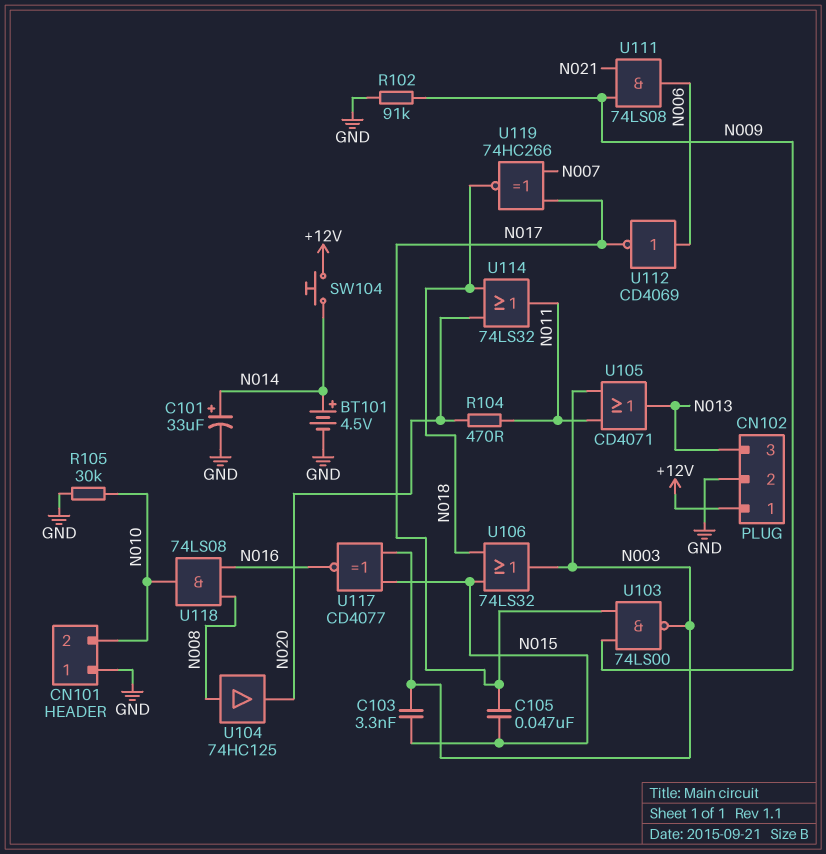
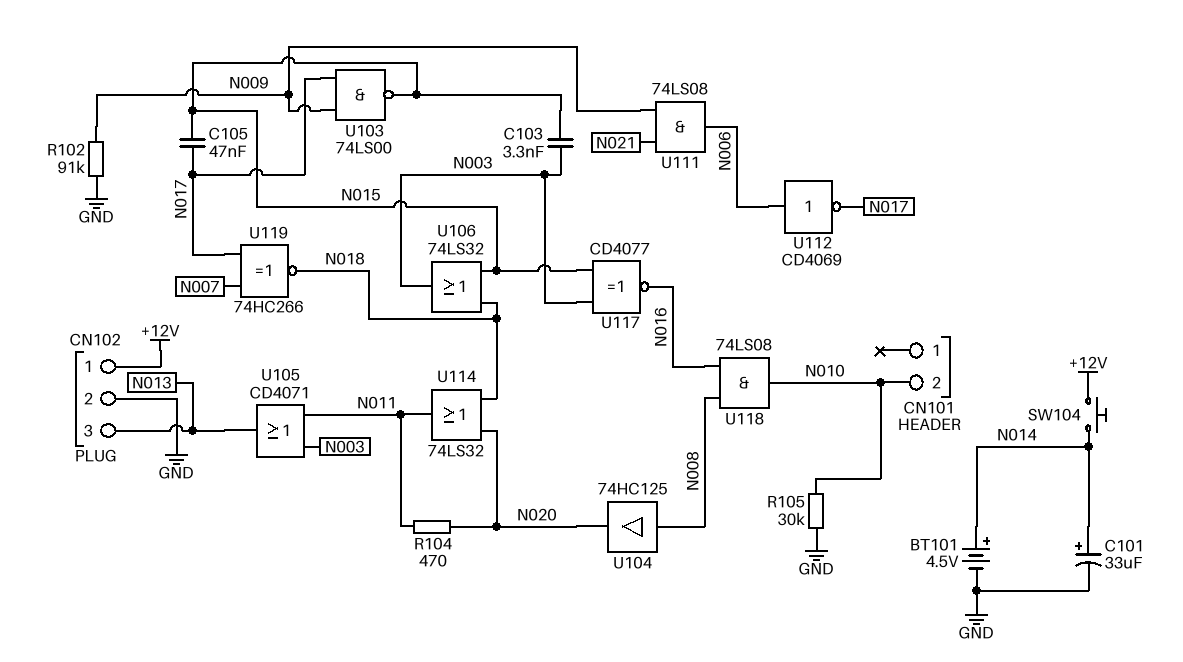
CN101 pin 1: GND -> none
U103: NAND 74LS00 (in N009, in N017, out N003) -> NAND 74LS00 (in N009, in N017, out N015)

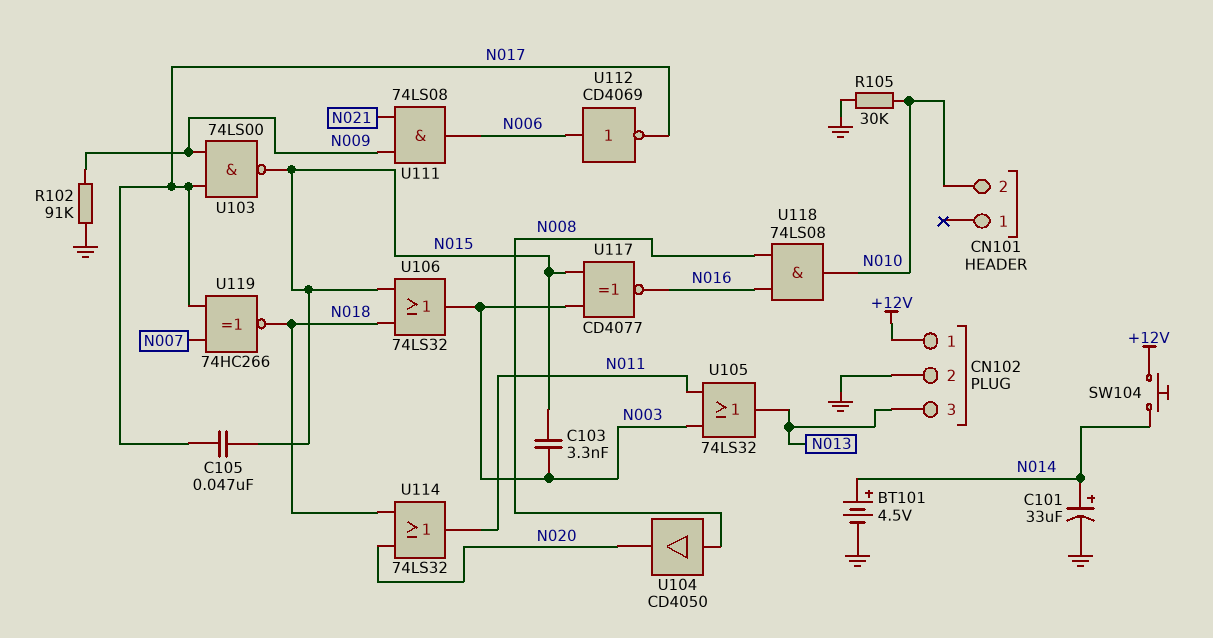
R104: 470 (N011, N020) -> none
U104: buffer 74HC125 (in N008, out N020) -> buffer CD4050 (in N008, out N020)
U105: OR CD4071 (in N003, in N011, out N013) -> OR 74LS32 (in N003, in N011, out N013)

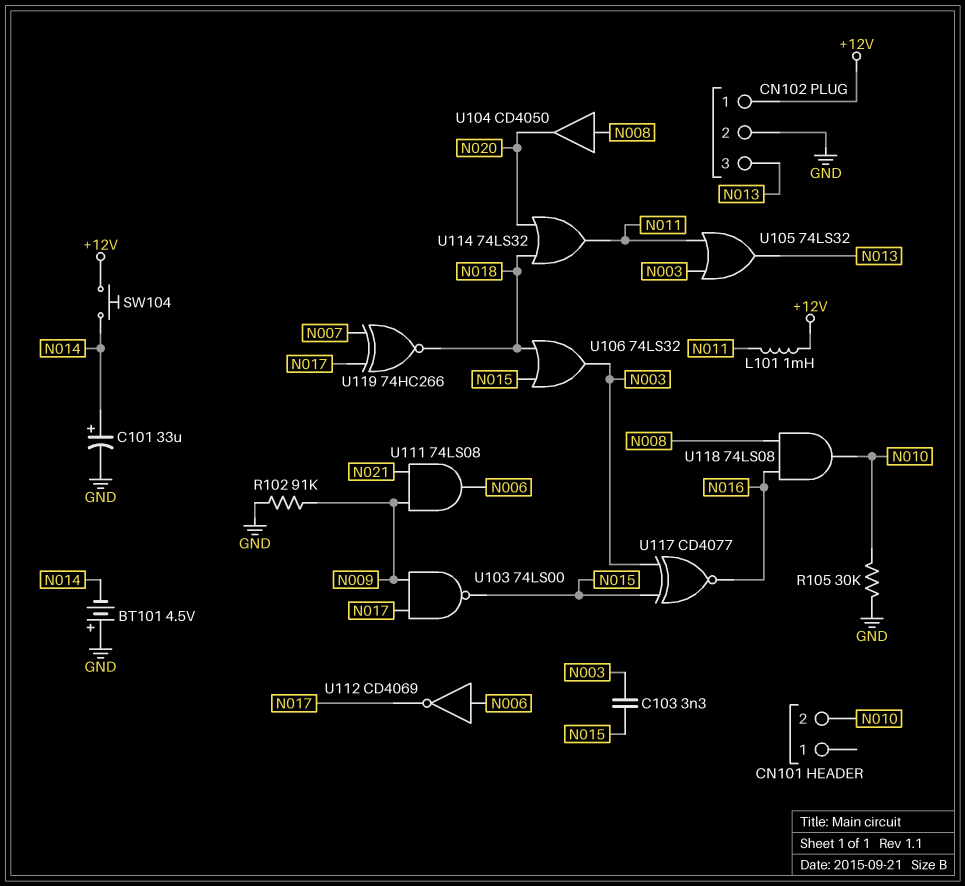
BT101: 4.5V (plus N014, minus GND) -> 4.5V (plus GND, minus N014)
C105: 47nF (N015, N017) -> none
L101: none -> 1mH (+12V, N011)

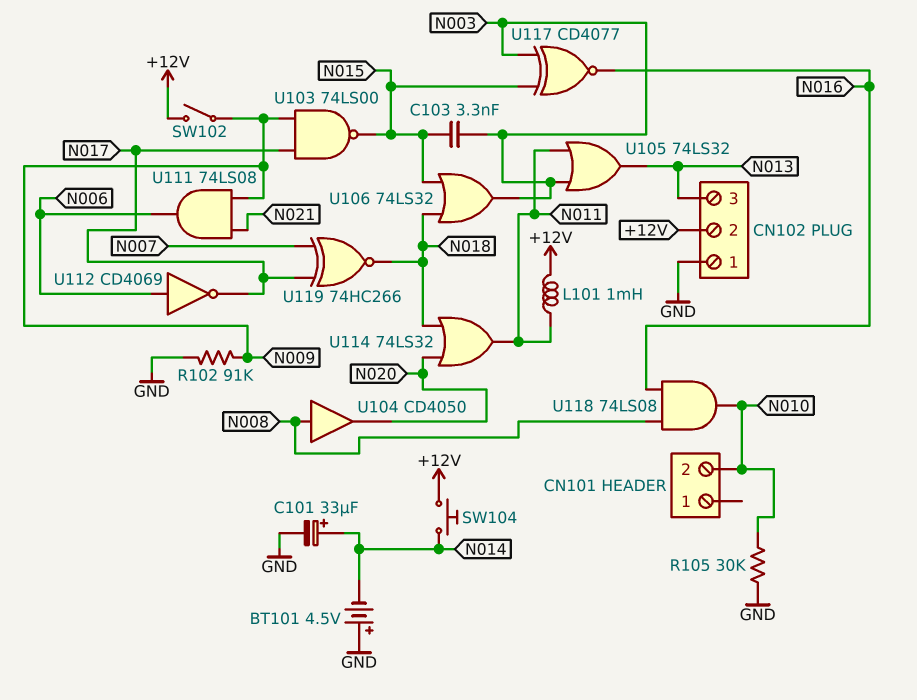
CN102 pin 1: +12V -> GND
CN102 pin 2: GND -> +12V
SW102: none -> switch (+12V, N009)

